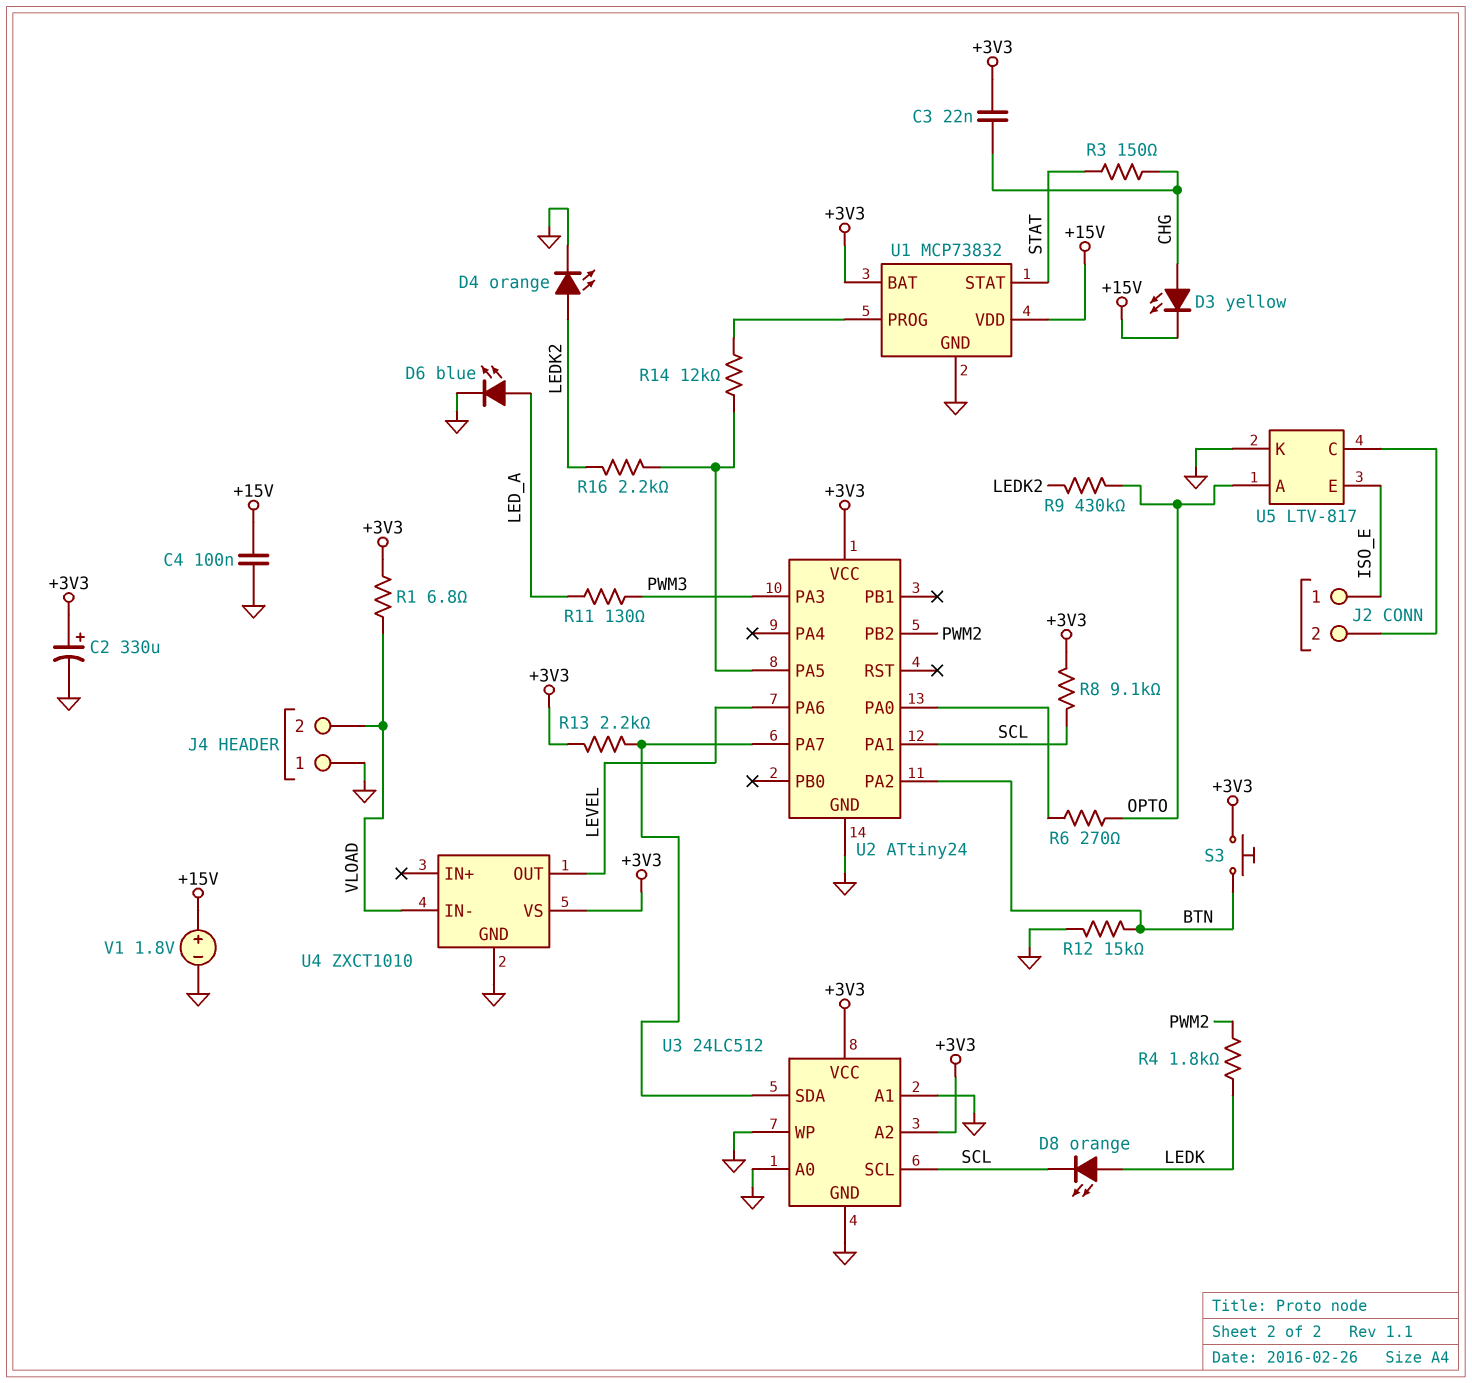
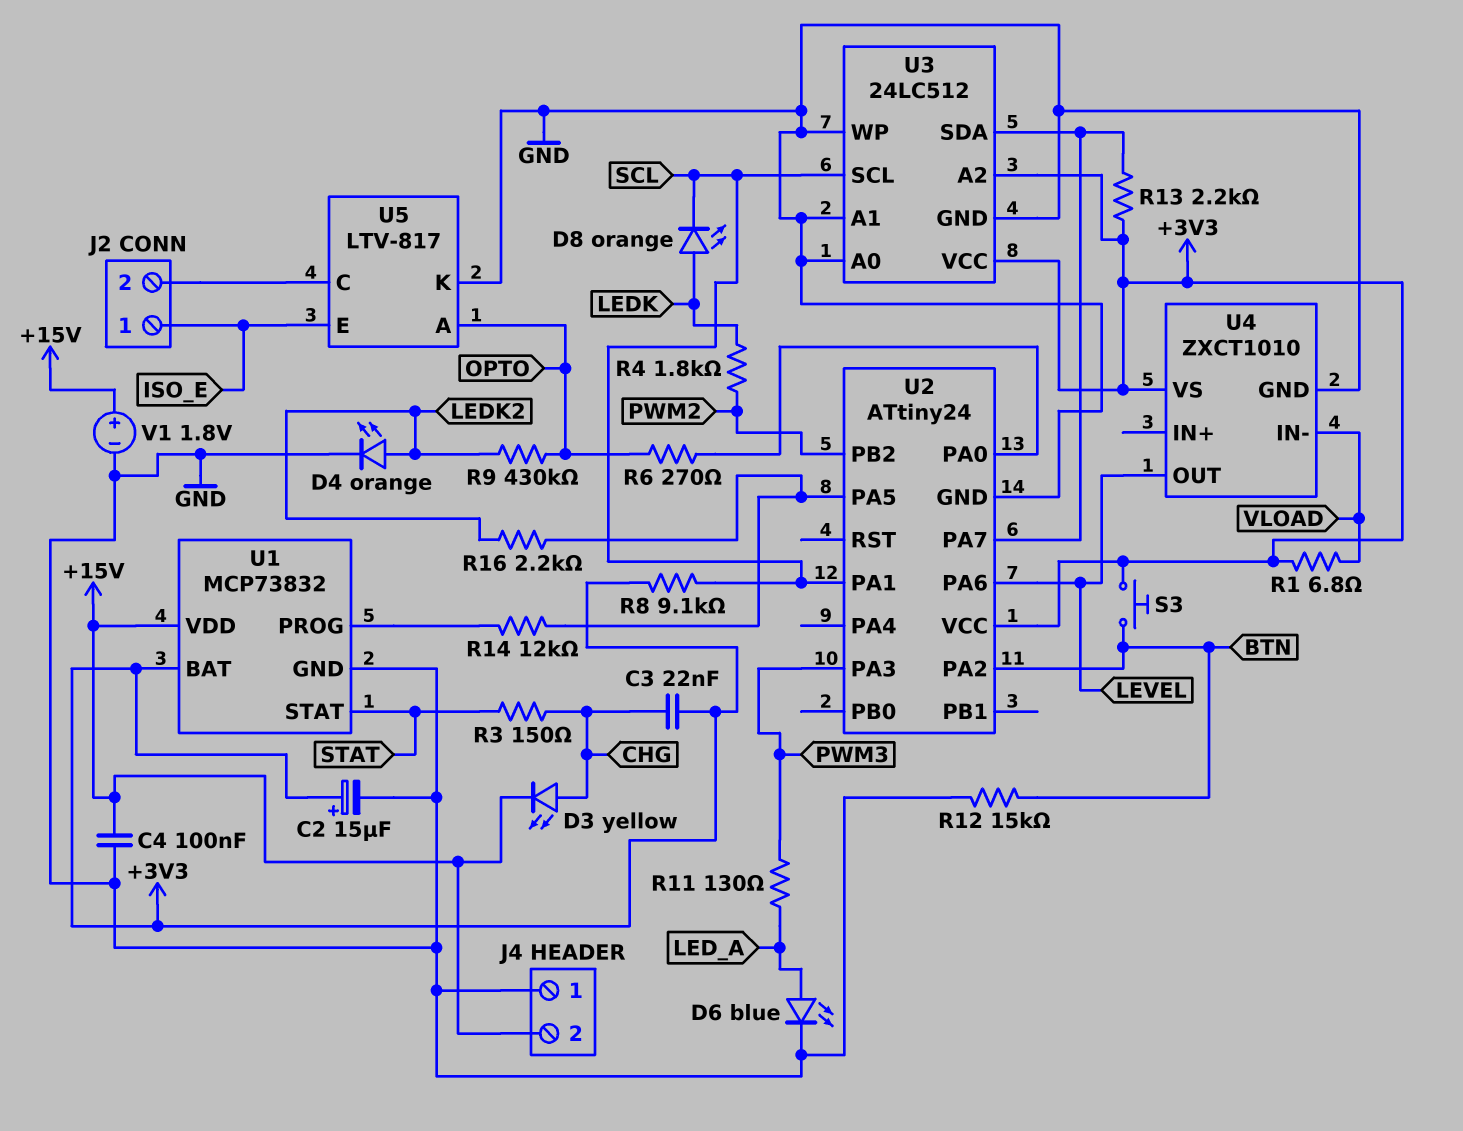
C2: 330uF (plus +3V3, minus GND) -> 15uF (plus +3V3, minus GND)
J4 pin 2: VLOAD -> +15V

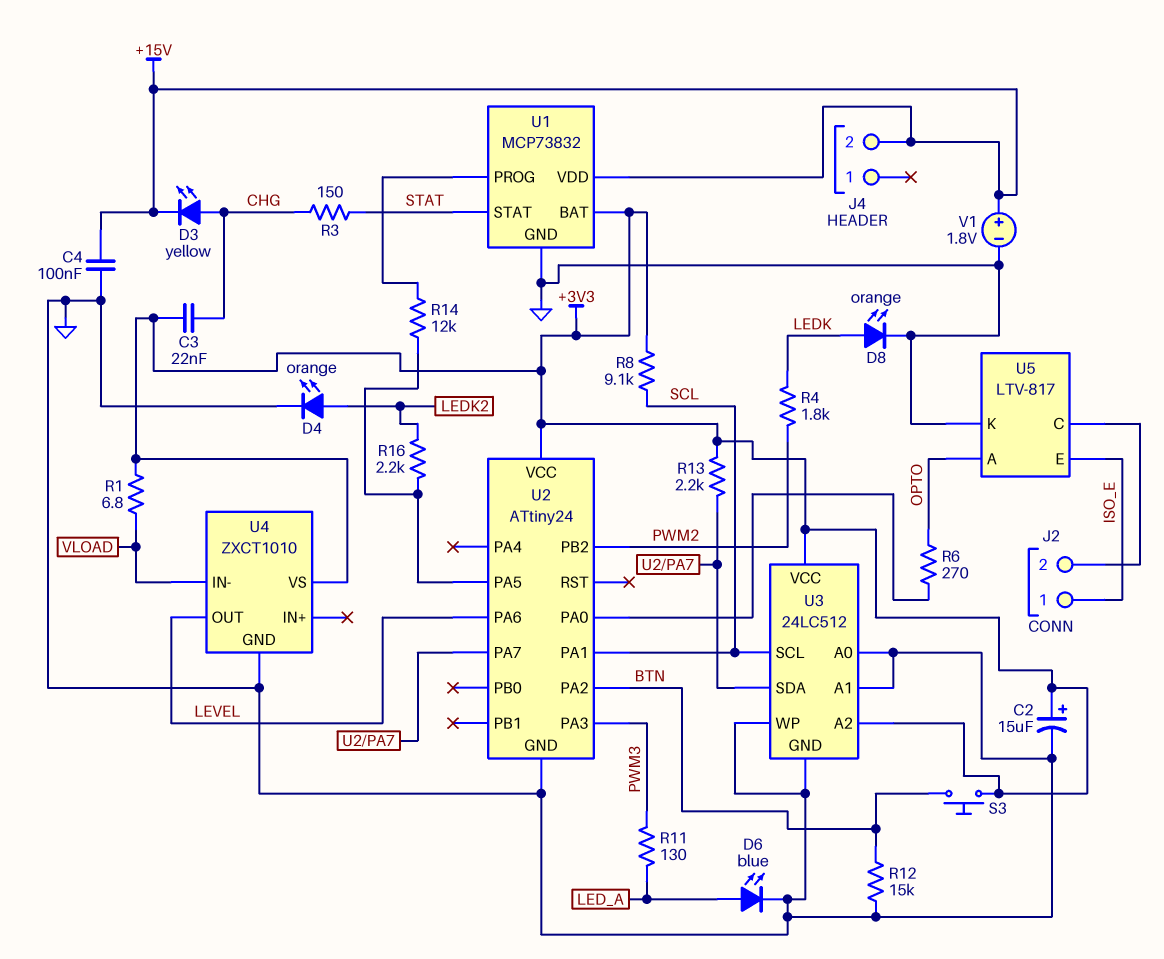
D8: LED orange (A LEDK, K SCL) -> LED orange (A LEDK, K GND)
J4 pin 1: GND -> none
R9: 430k (LEDK2, OPTO) -> none

